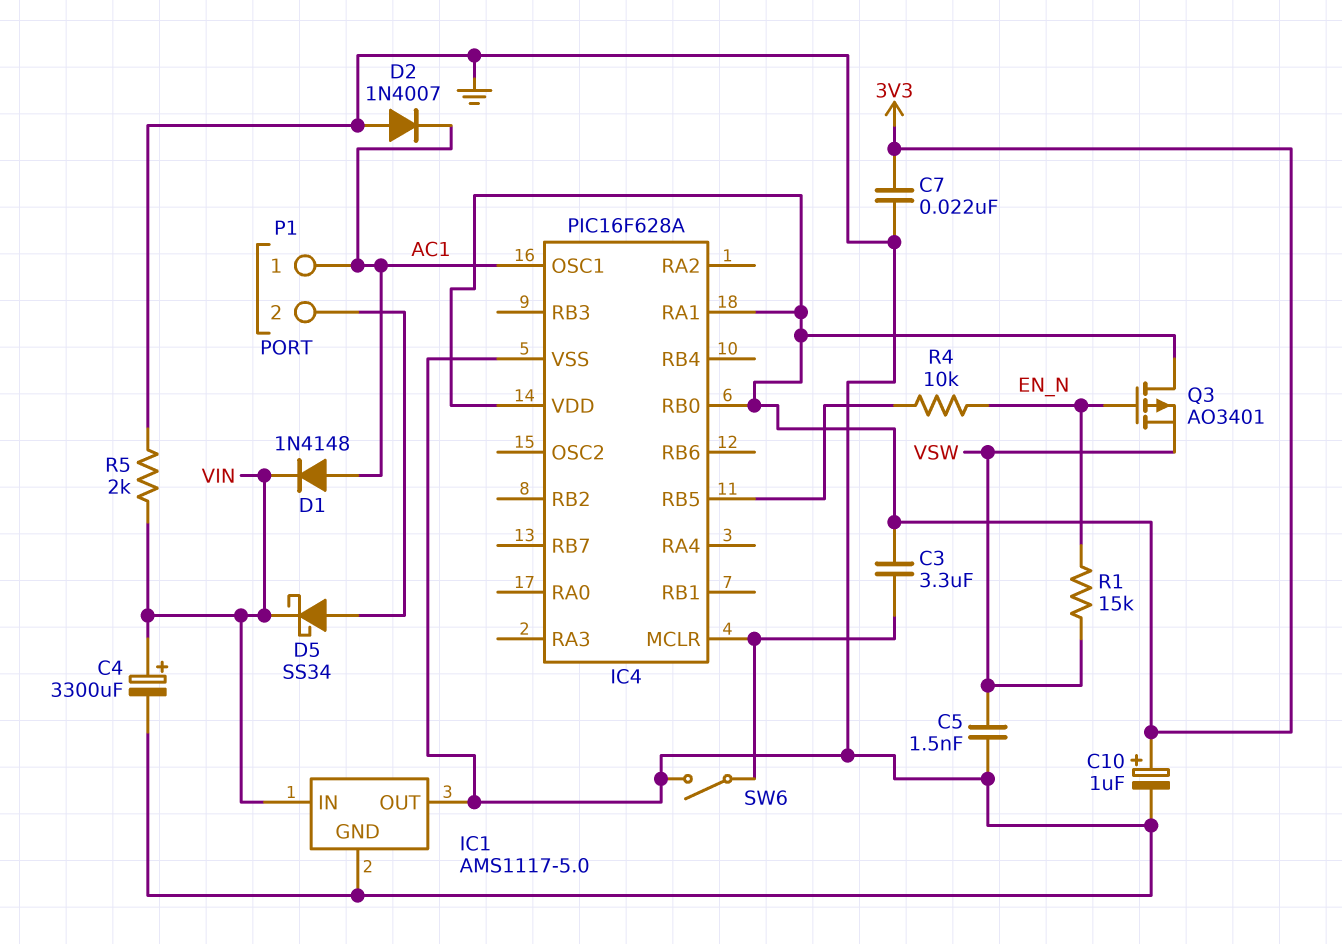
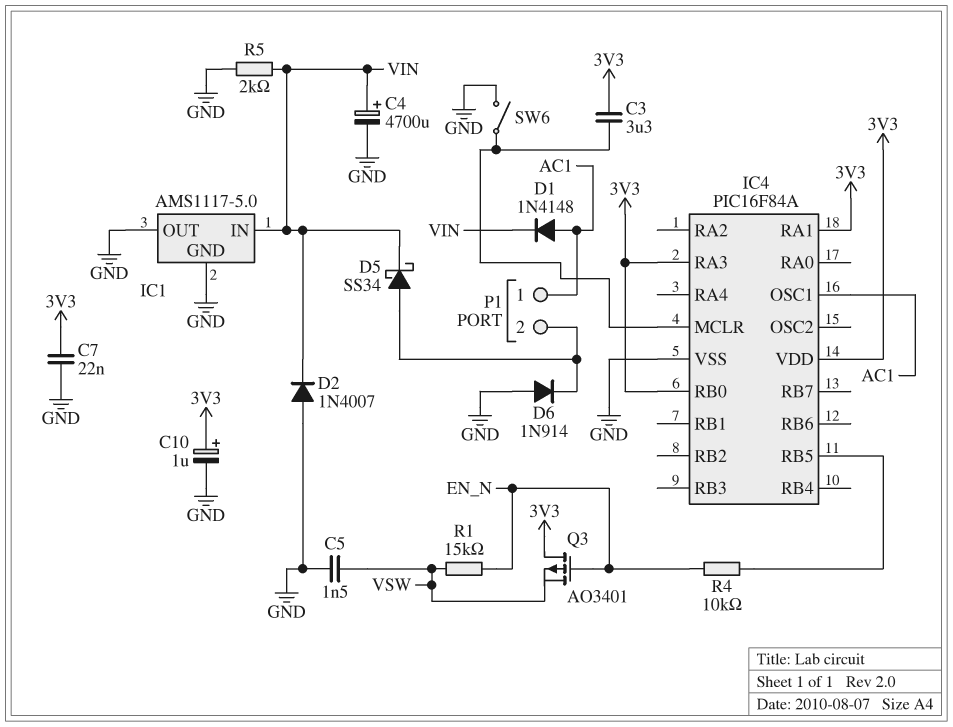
C4: 3300uF (plus VIN, minus GND) -> 4700uF (plus VIN, minus GND)
D2: diode 1N4007 (A GND, K AC1) -> diode 1N4007 (A GND, K VIN)
D6: none -> diode 1N914 (A GND, K P1/2)
IC4: PIC16F628A -> PIC16F84A
IC4 pin RA3: none -> 3V3

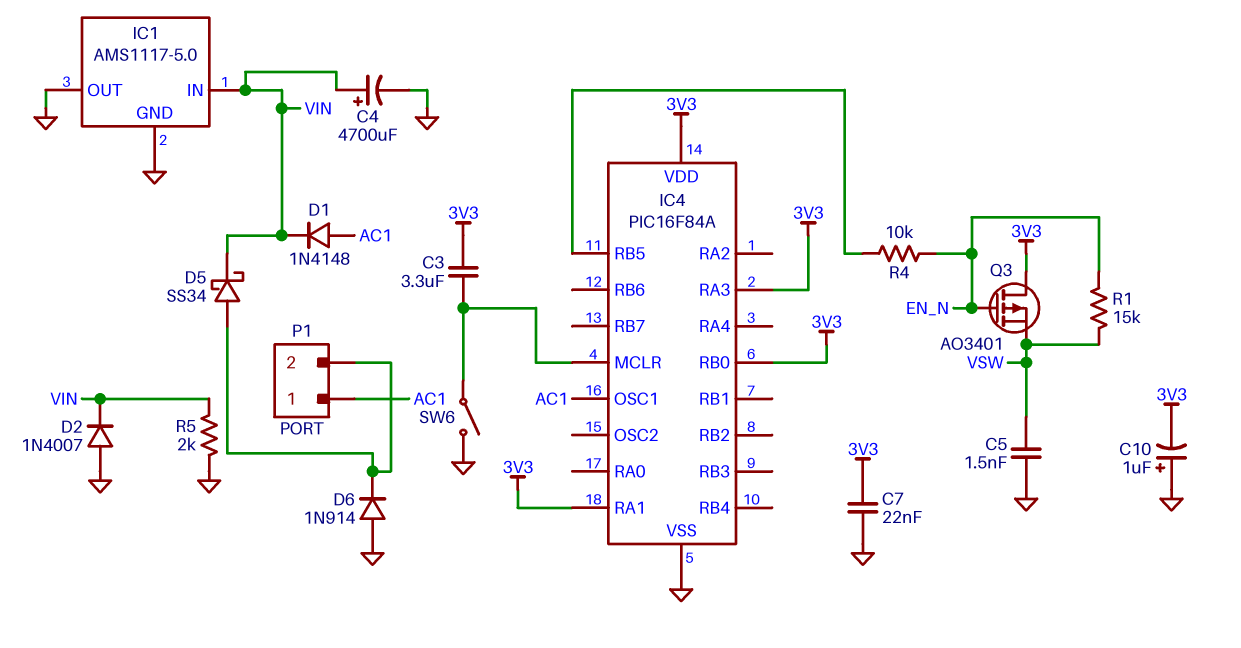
C10: 1uF (plus 3V3, minus GND) -> 1uF (plus GND, minus 3V3)

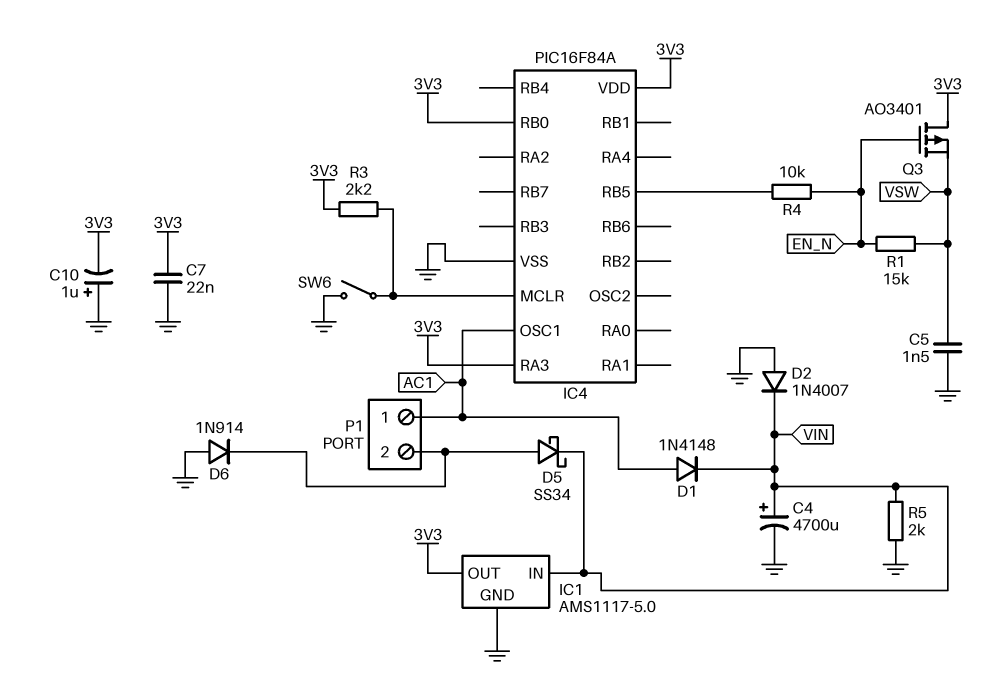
C3: 3.3uF (3V3, IC4/MCLR) -> none
IC1 pin OUT: GND -> 3V3
IC4 pin RA1: 3V3 -> none
R3: none -> 2.2k (3V3, IC4/MCLR)

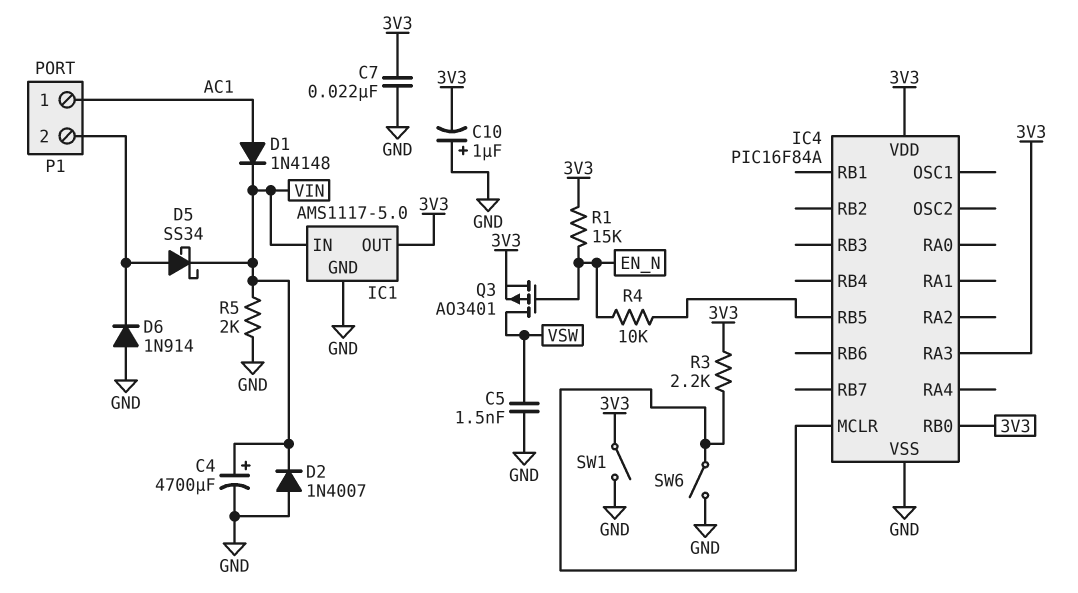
IC4 pin OSC1: AC1 -> none
Q3: PMOS AO3401 (G EN_N, D 3V3, S VSW) -> PMOS AO3401 (G EN_N, D VSW, S 3V3)
R1: 15k (EN_N, VSW) -> 15k (3V3, EN_N)
SW1: none -> switch (3V3, GND)

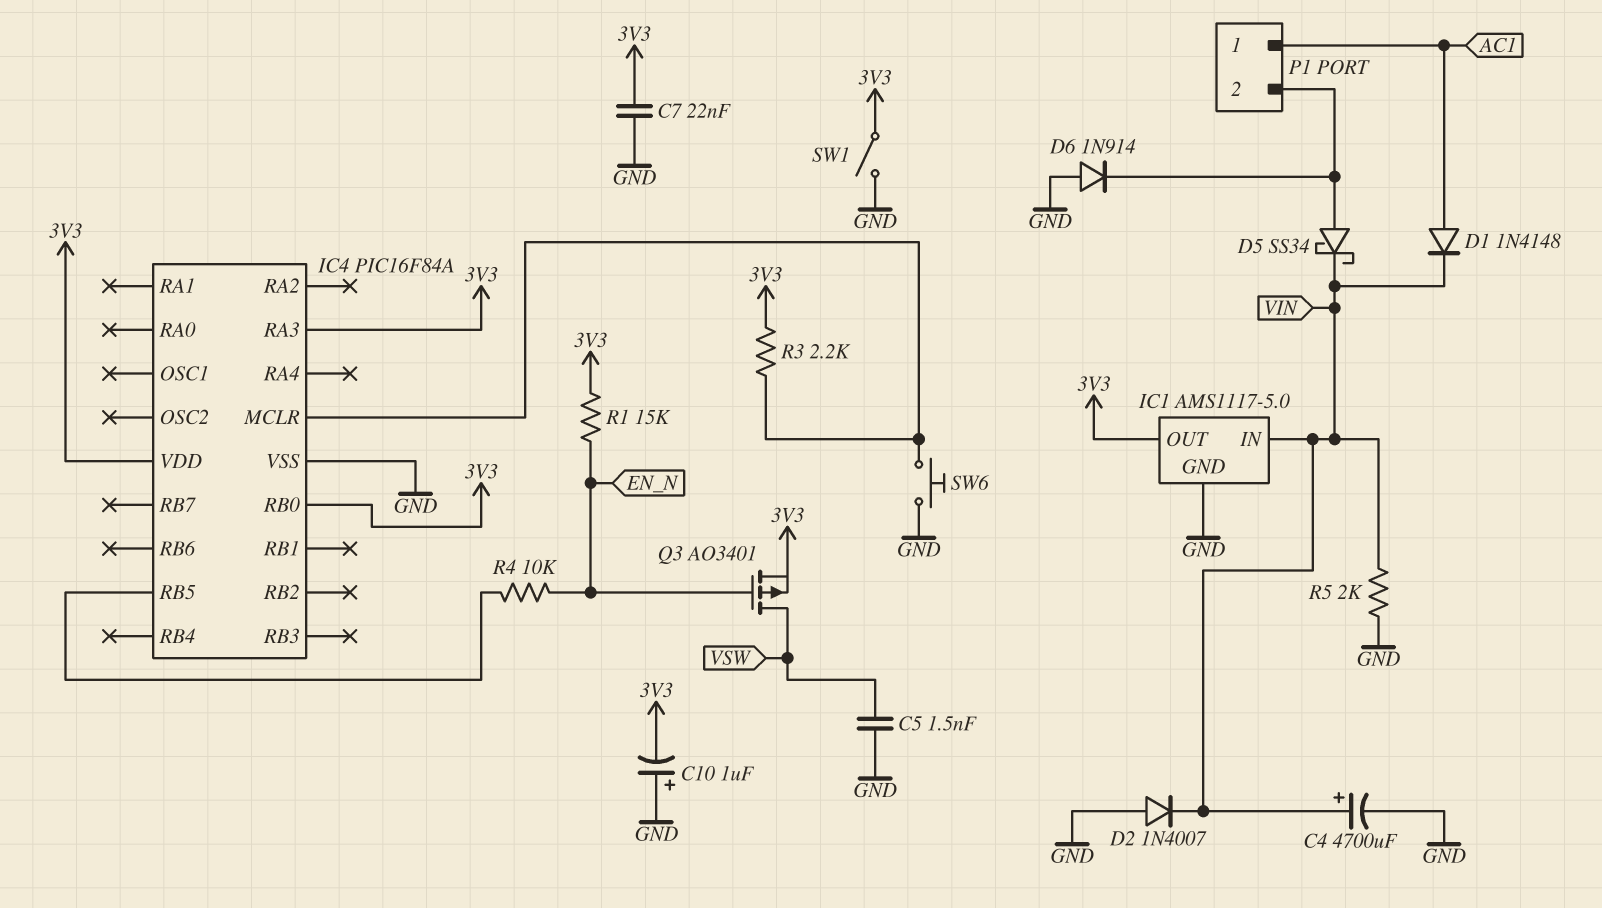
SW6: switch (GND, IC4/MCLR) -> button (GND, IC4/MCLR)

